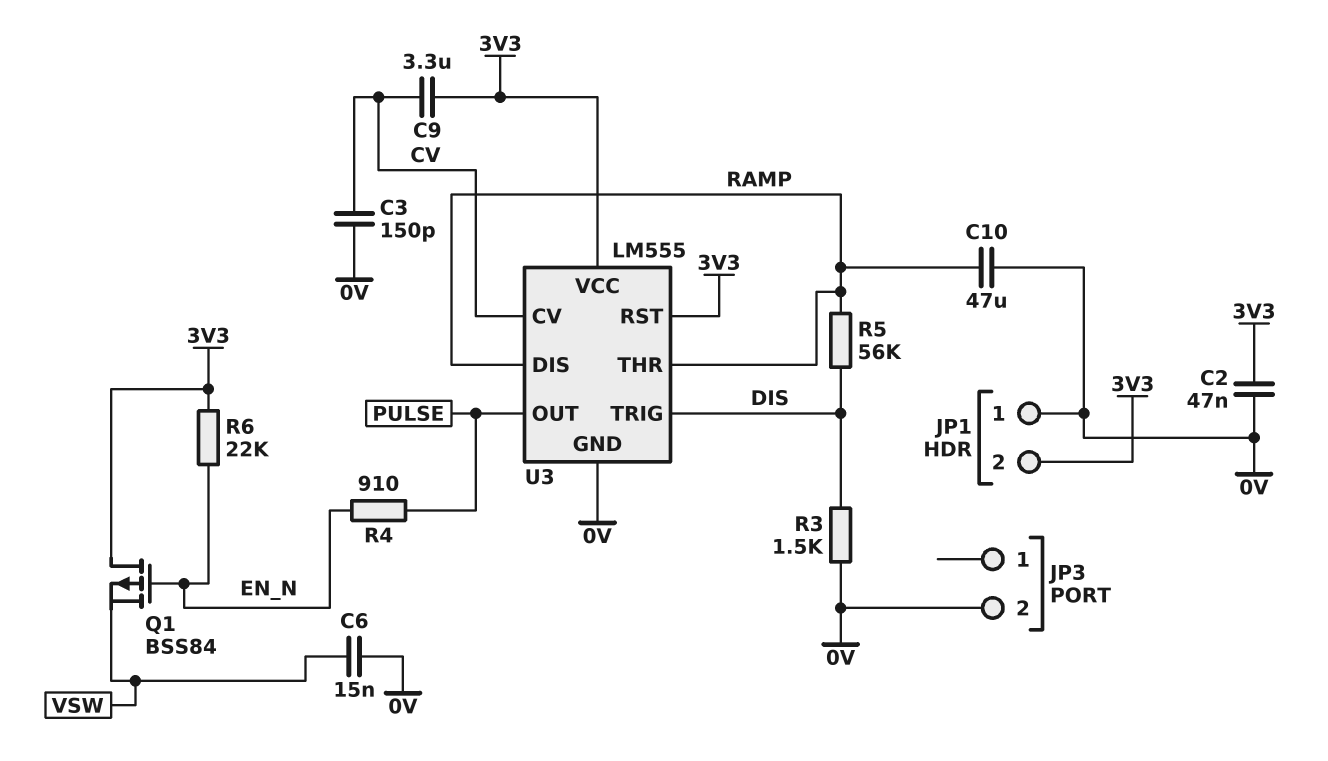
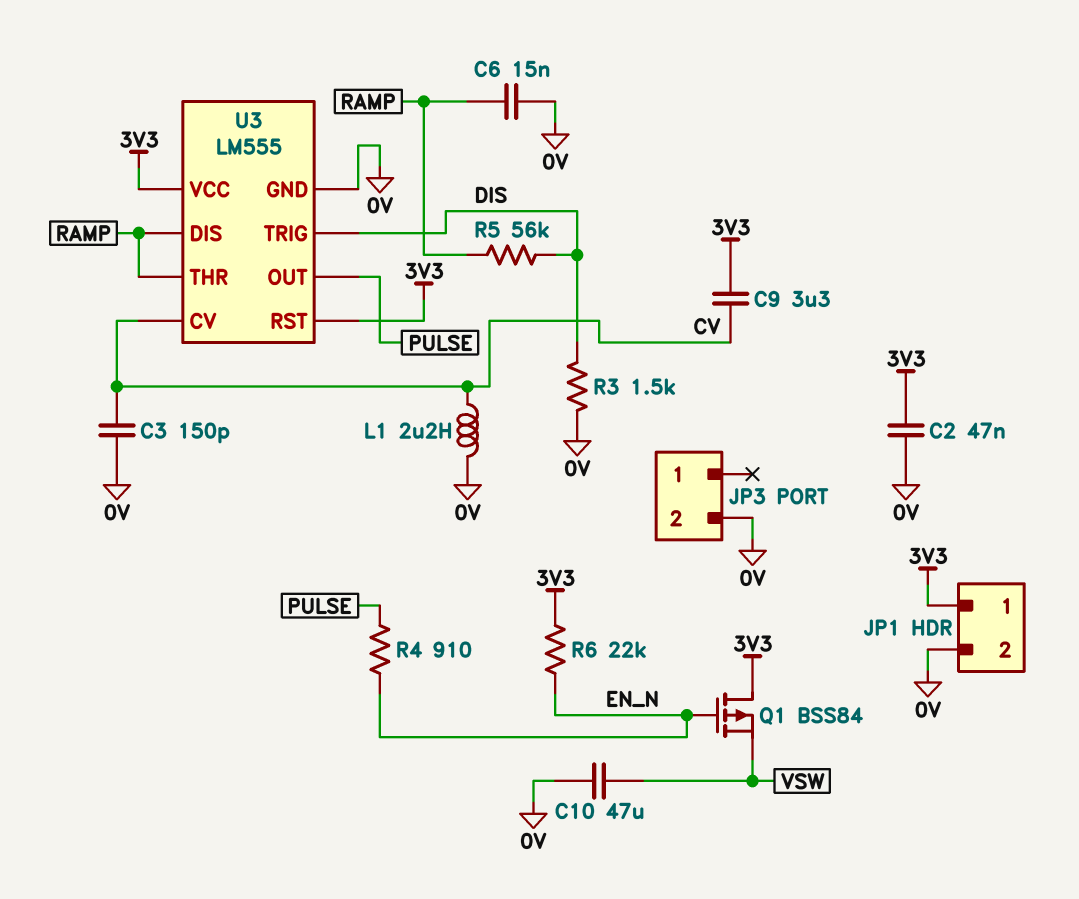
C6: 15nF (0V, VSW) -> 15nF (0V, RAMP)
C10: 47uF (0V, RAMP) -> 47uF (0V, VSW)
JP1 pin 1: 0V -> 3V3
JP1 pin 2: 3V3 -> 0V
L1: none -> 2.2uH (0V, CV)

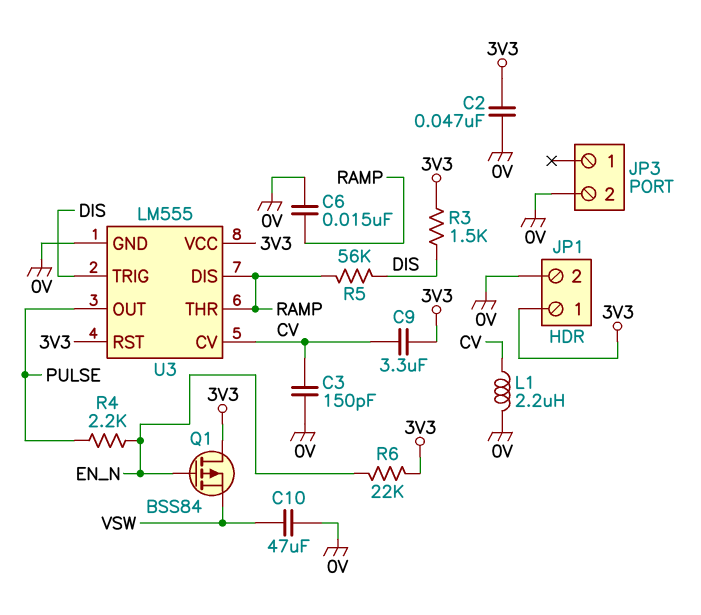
R3: 1.5k (0V, DIS) -> 1.5k (3V3, DIS)
R4: 910 (EN_N, PULSE) -> 2.2k (EN_N, PULSE)

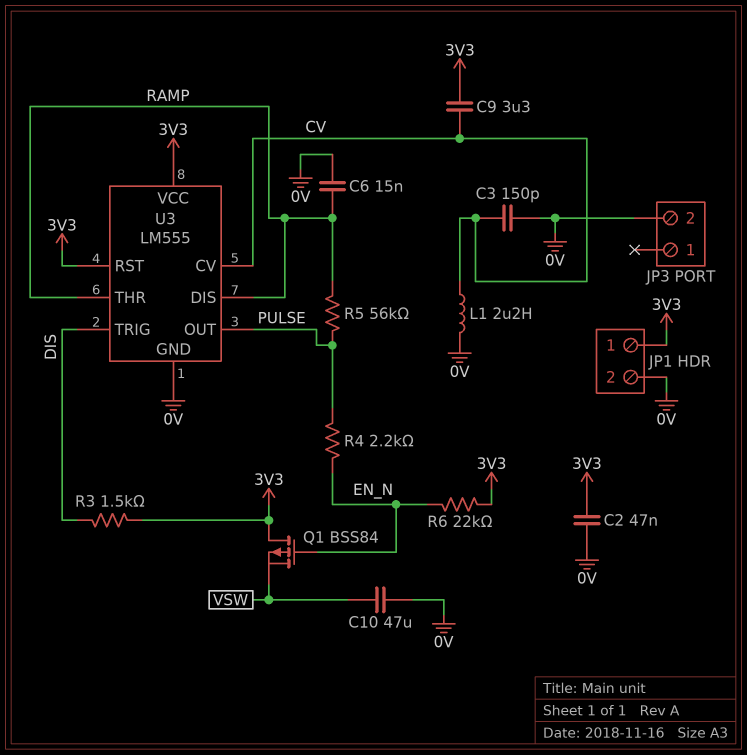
R5: 56k (DIS, RAMP) -> 56k (PULSE, RAMP)

